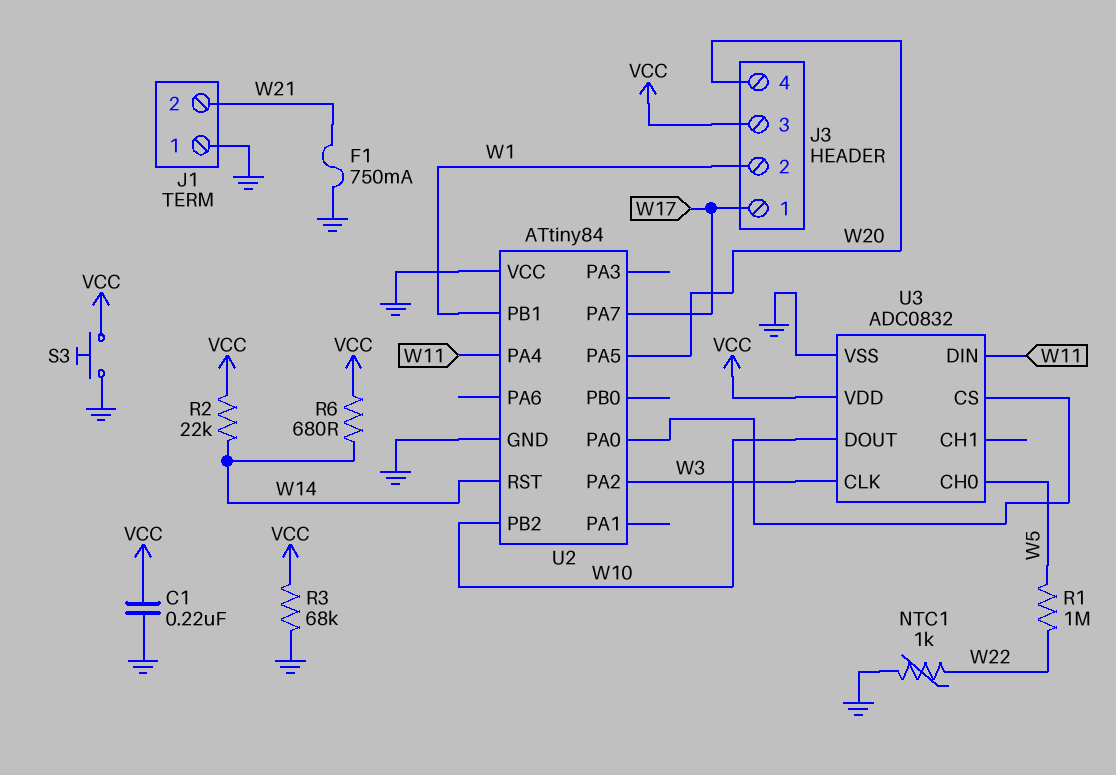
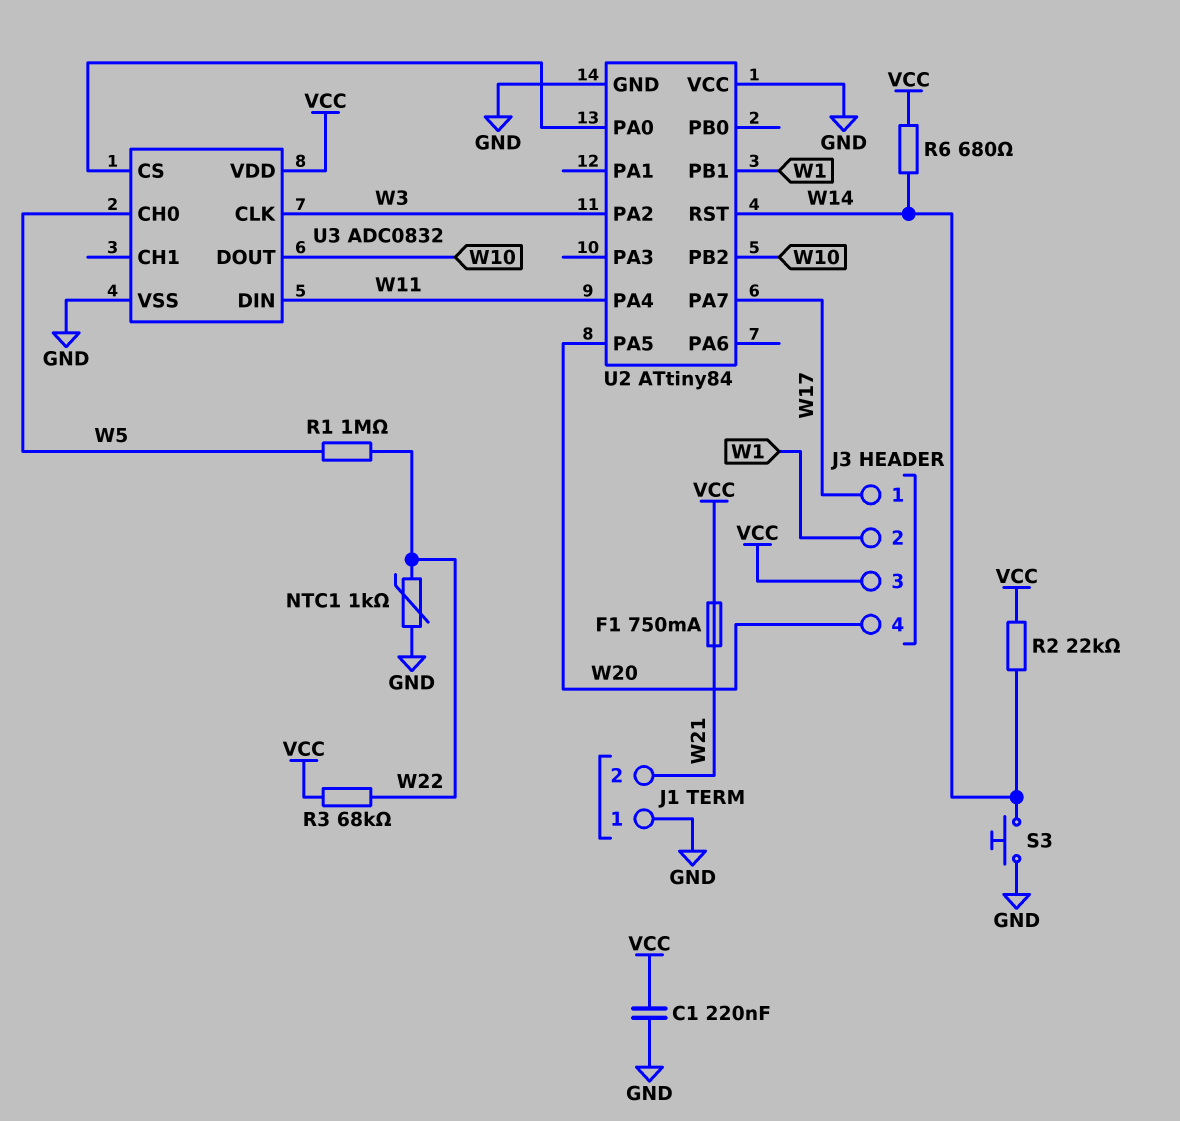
F1: 750mA (GND, W21) -> 750mA (VCC, W21)
R3: 68k (GND, VCC) -> 68k (VCC, W22)
S3: button (GND, VCC) -> button (GND, W14)

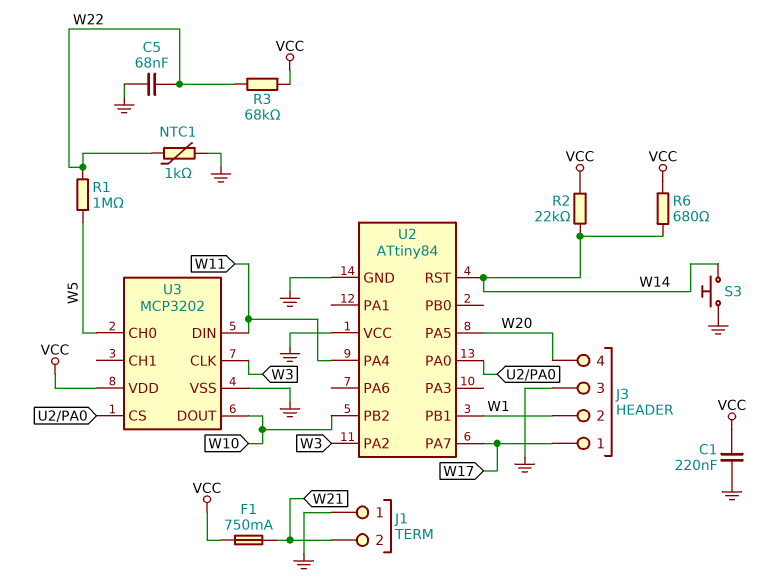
C5: none -> 68nF (GND, W22)
J3 pin 3: VCC -> GND
U3: ADC0832 -> MCP3202

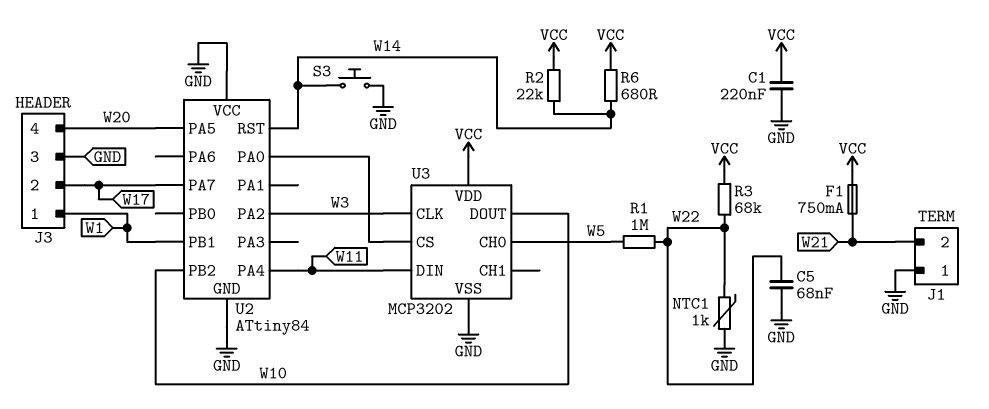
J3 pin 1: W17 -> W1
J3 pin 2: W1 -> W17

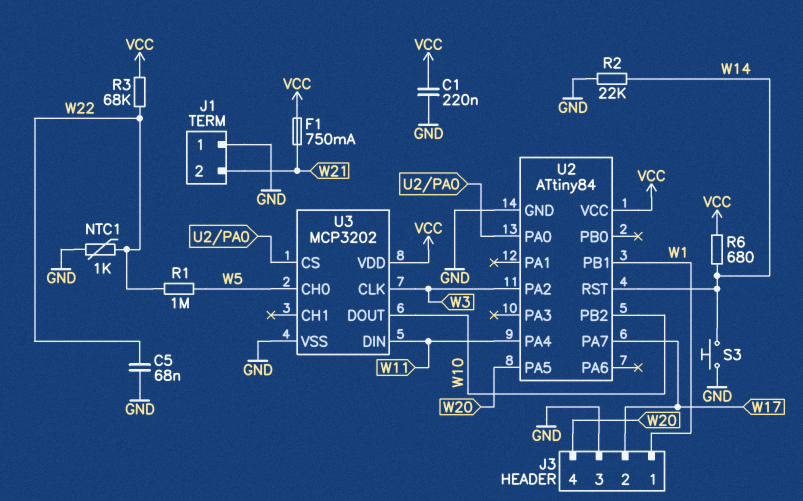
R2: 22k (VCC, W14) -> 22k (GND, W14)
U2 pin VCC: GND -> VCC

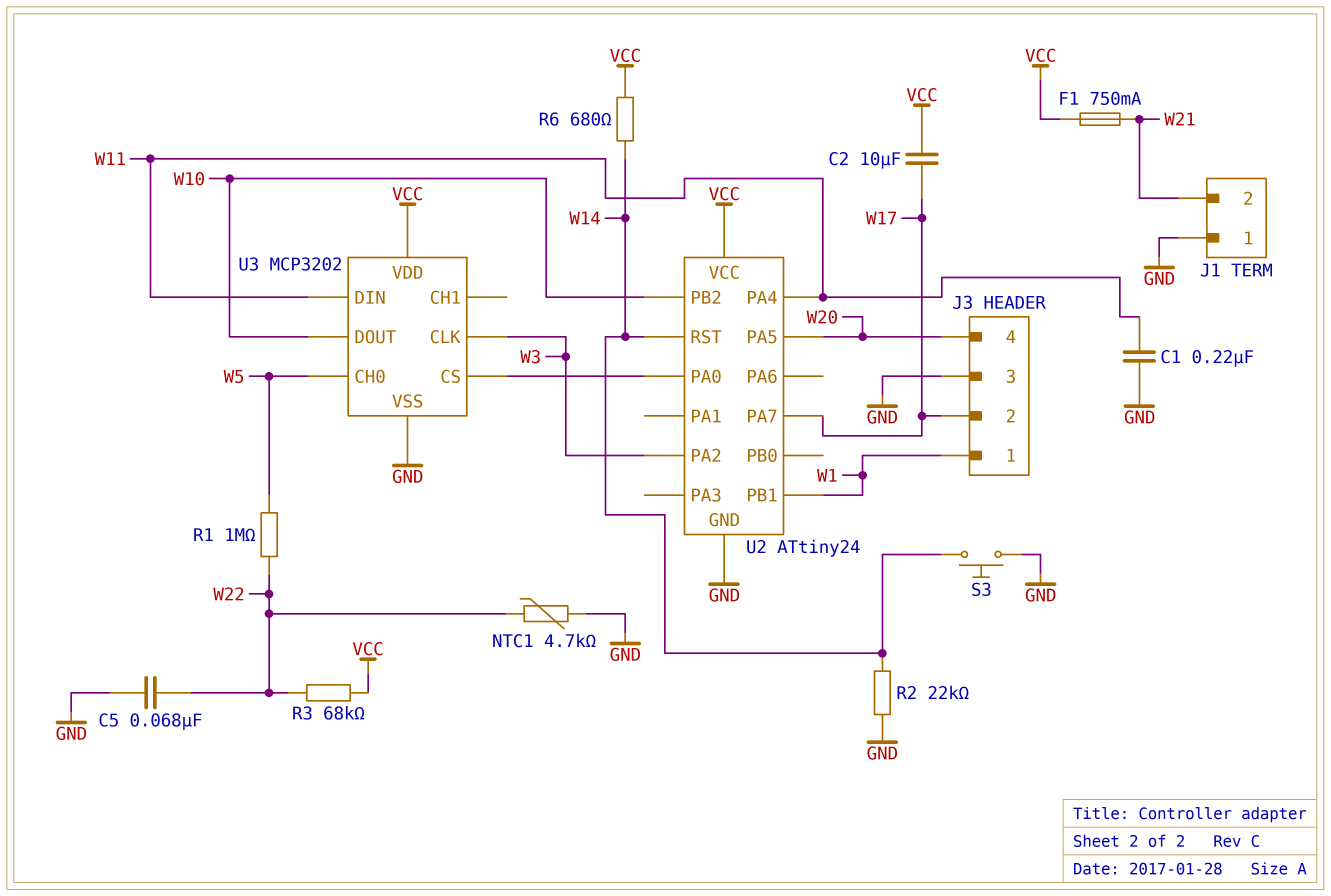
C1: 220nF (GND, VCC) -> 220nF (GND, W11)
C2: none -> 10uF (VCC, W17)
NTC1: 1k (GND, W22) -> 4.7k (GND, W22)
U2: ATtiny84 -> ATtiny24

